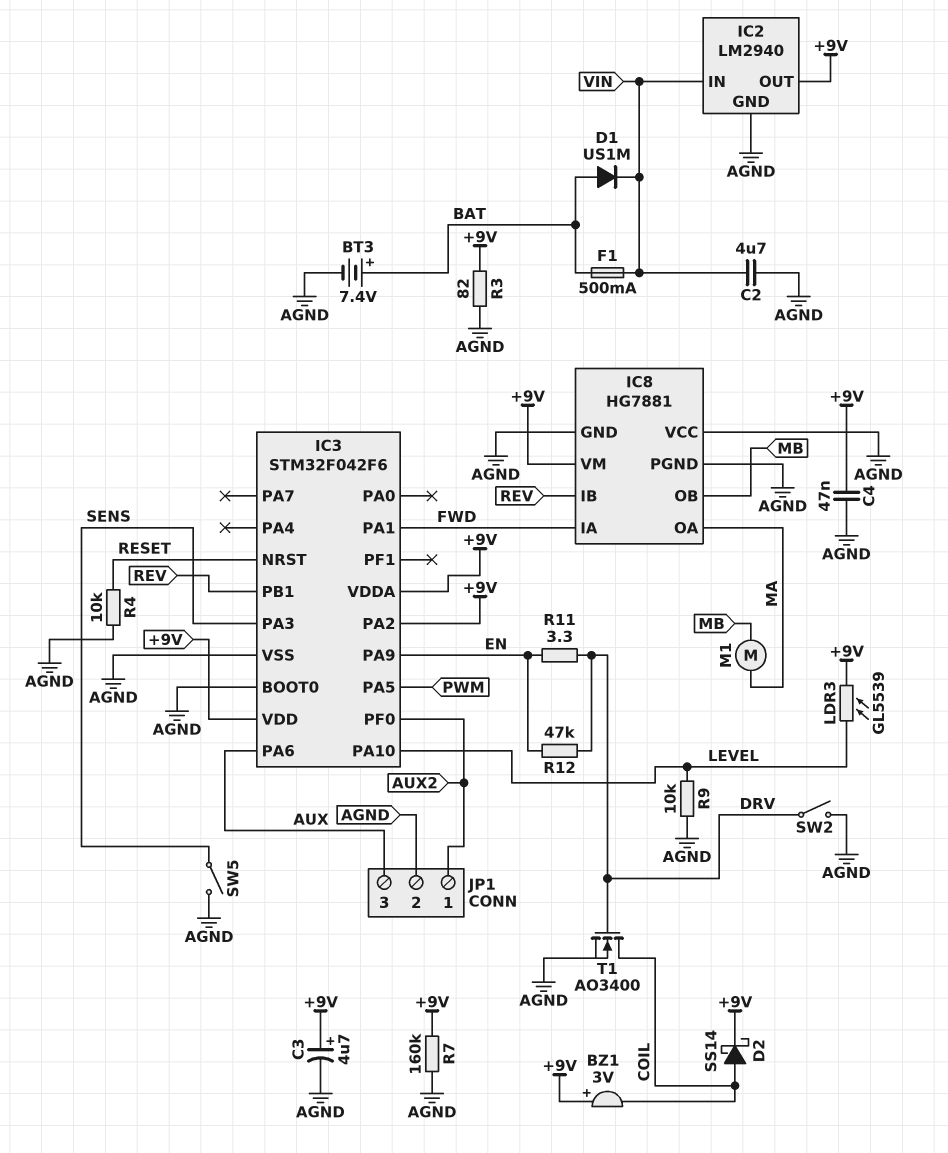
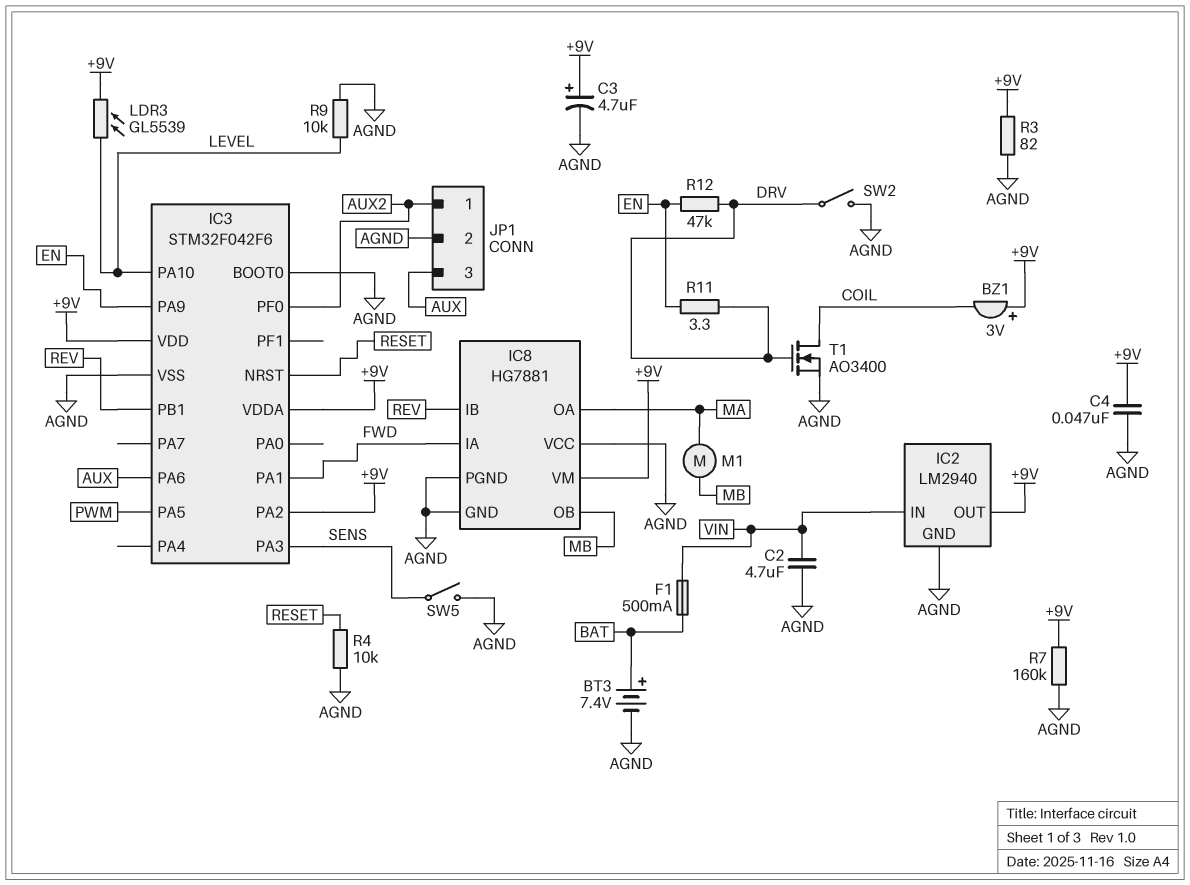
D1: diode US1M (A BAT, K VIN) -> none
D2: schottky SS14 (A COIL, K +9V) -> none

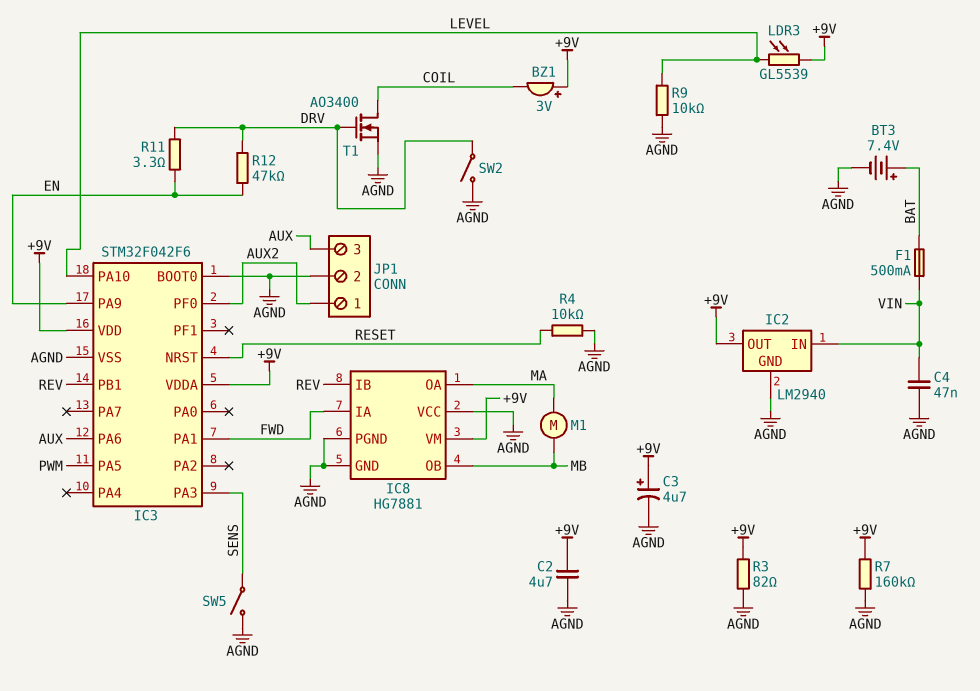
C2: 4.7uF (AGND, VIN) -> 4.7uF (+9V, AGND)
C4: 47nF (+9V, AGND) -> 47nF (AGND, VIN)
IC3 pin PA2: +9V -> none

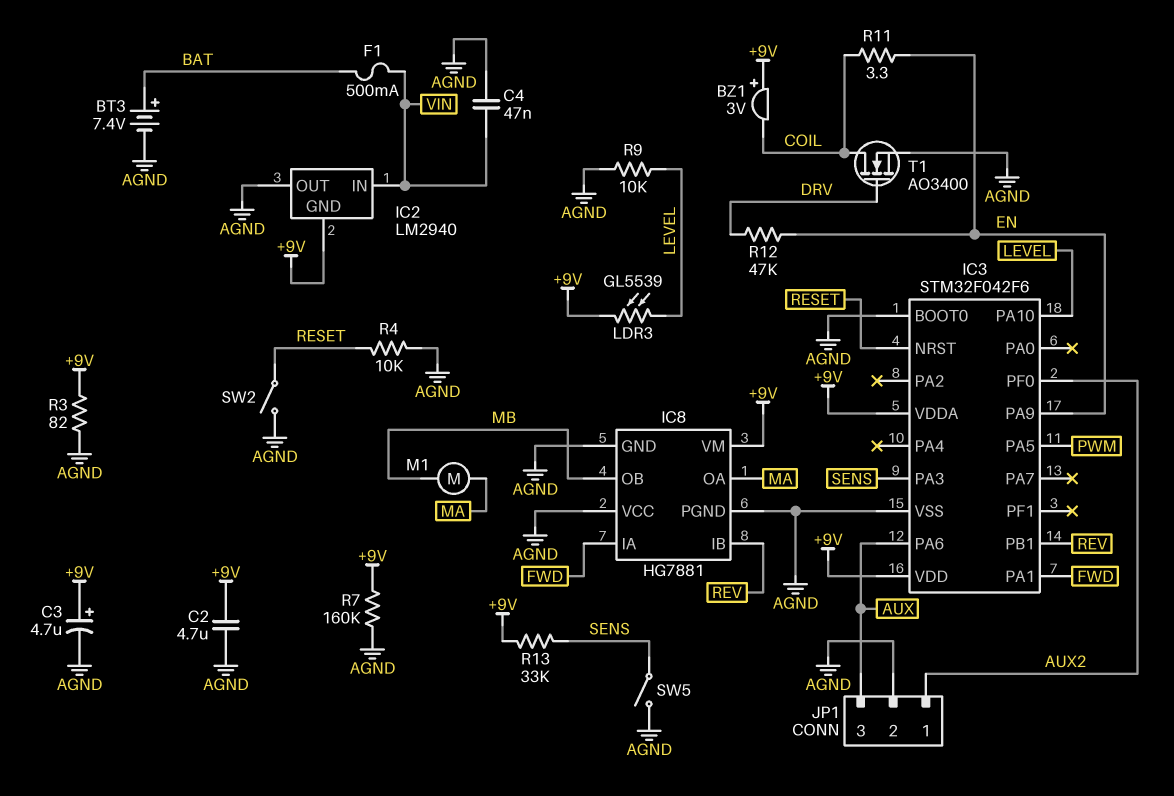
IC2 pin GND: AGND -> +9V
IC2 pin OUT: +9V -> AGND
R11: 3.3 (DRV, EN) -> 3.3 (COIL, EN)
R13: none -> 33k (+9V, SENS)
SW2: switch (AGND, DRV) -> switch (AGND, RESET)

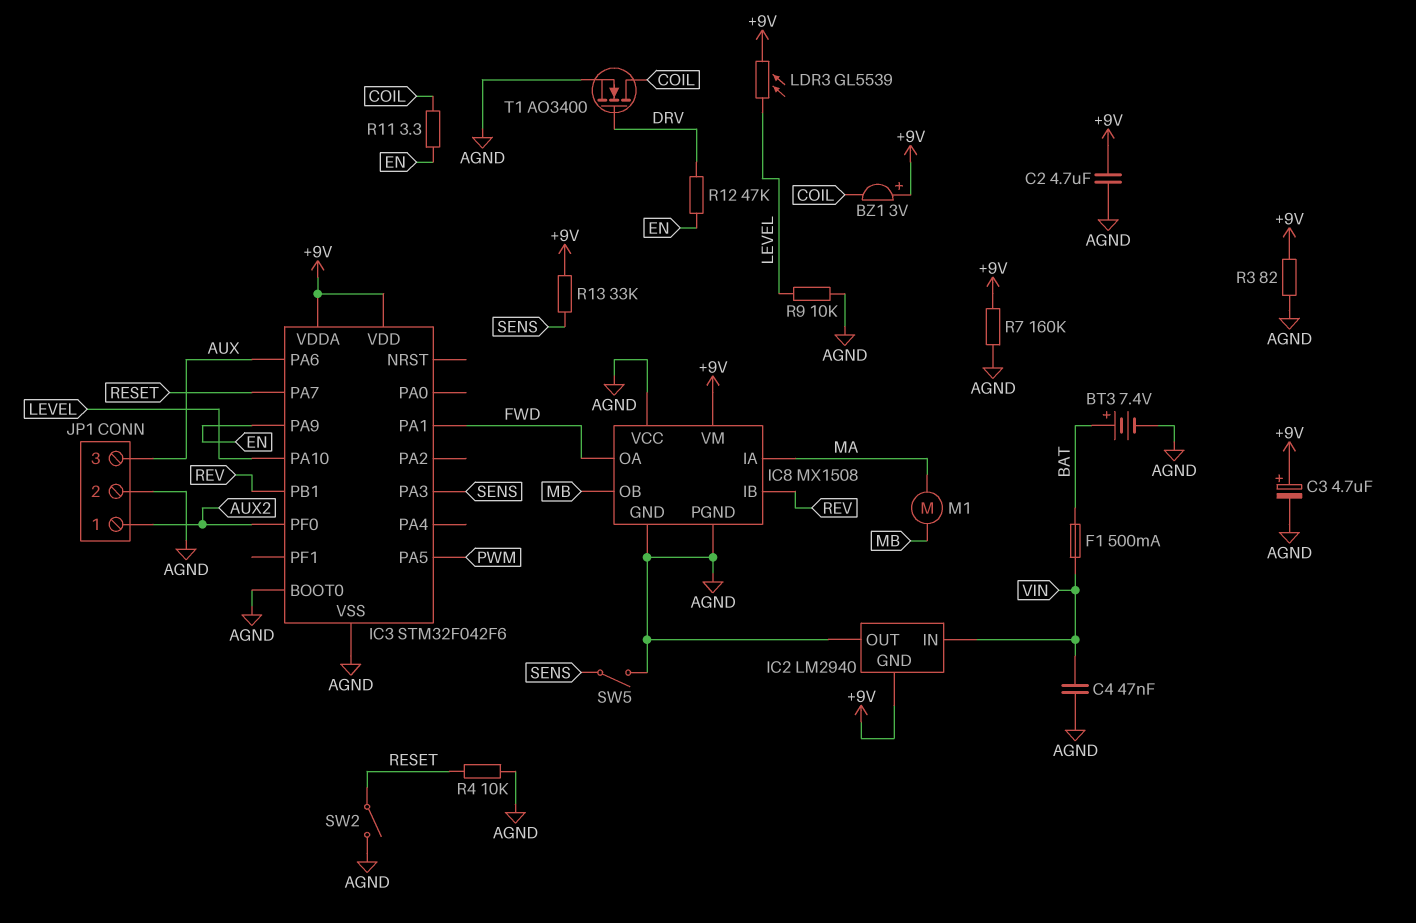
IC3 pin NRST: RESET -> none
IC3 pin PA7: none -> RESET
IC8: HG7881 -> MX1508
IC8 pin IA: FWD -> MA
IC8 pin OA: MA -> FWD

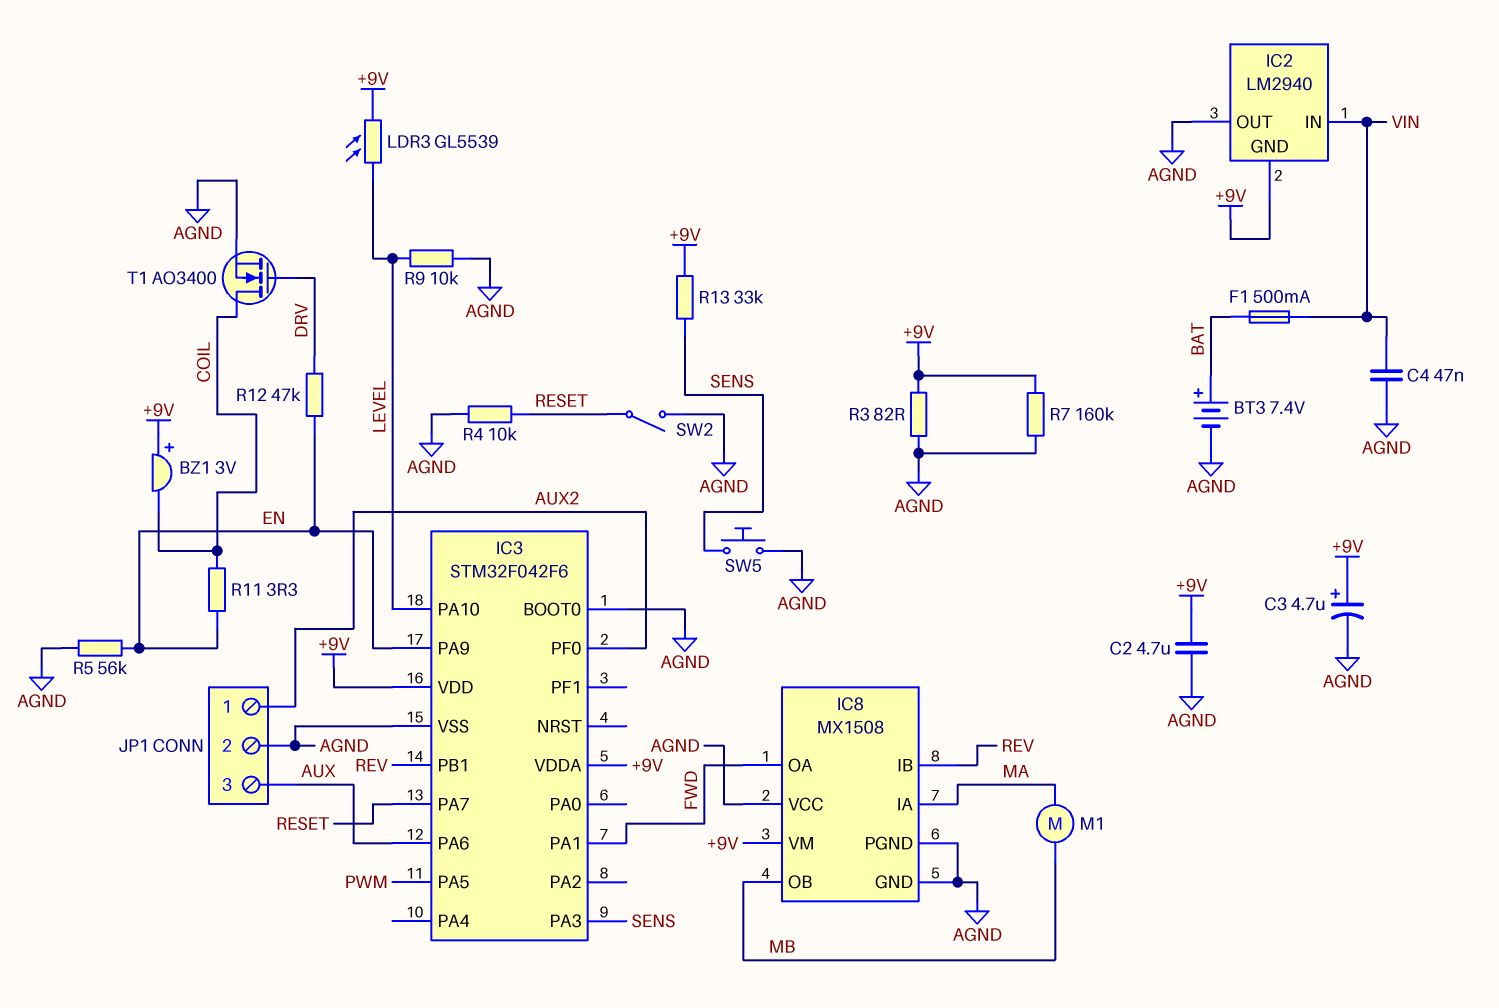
R5: none -> 56k (AGND, EN)
SW5: switch (AGND, SENS) -> button (AGND, SENS)

